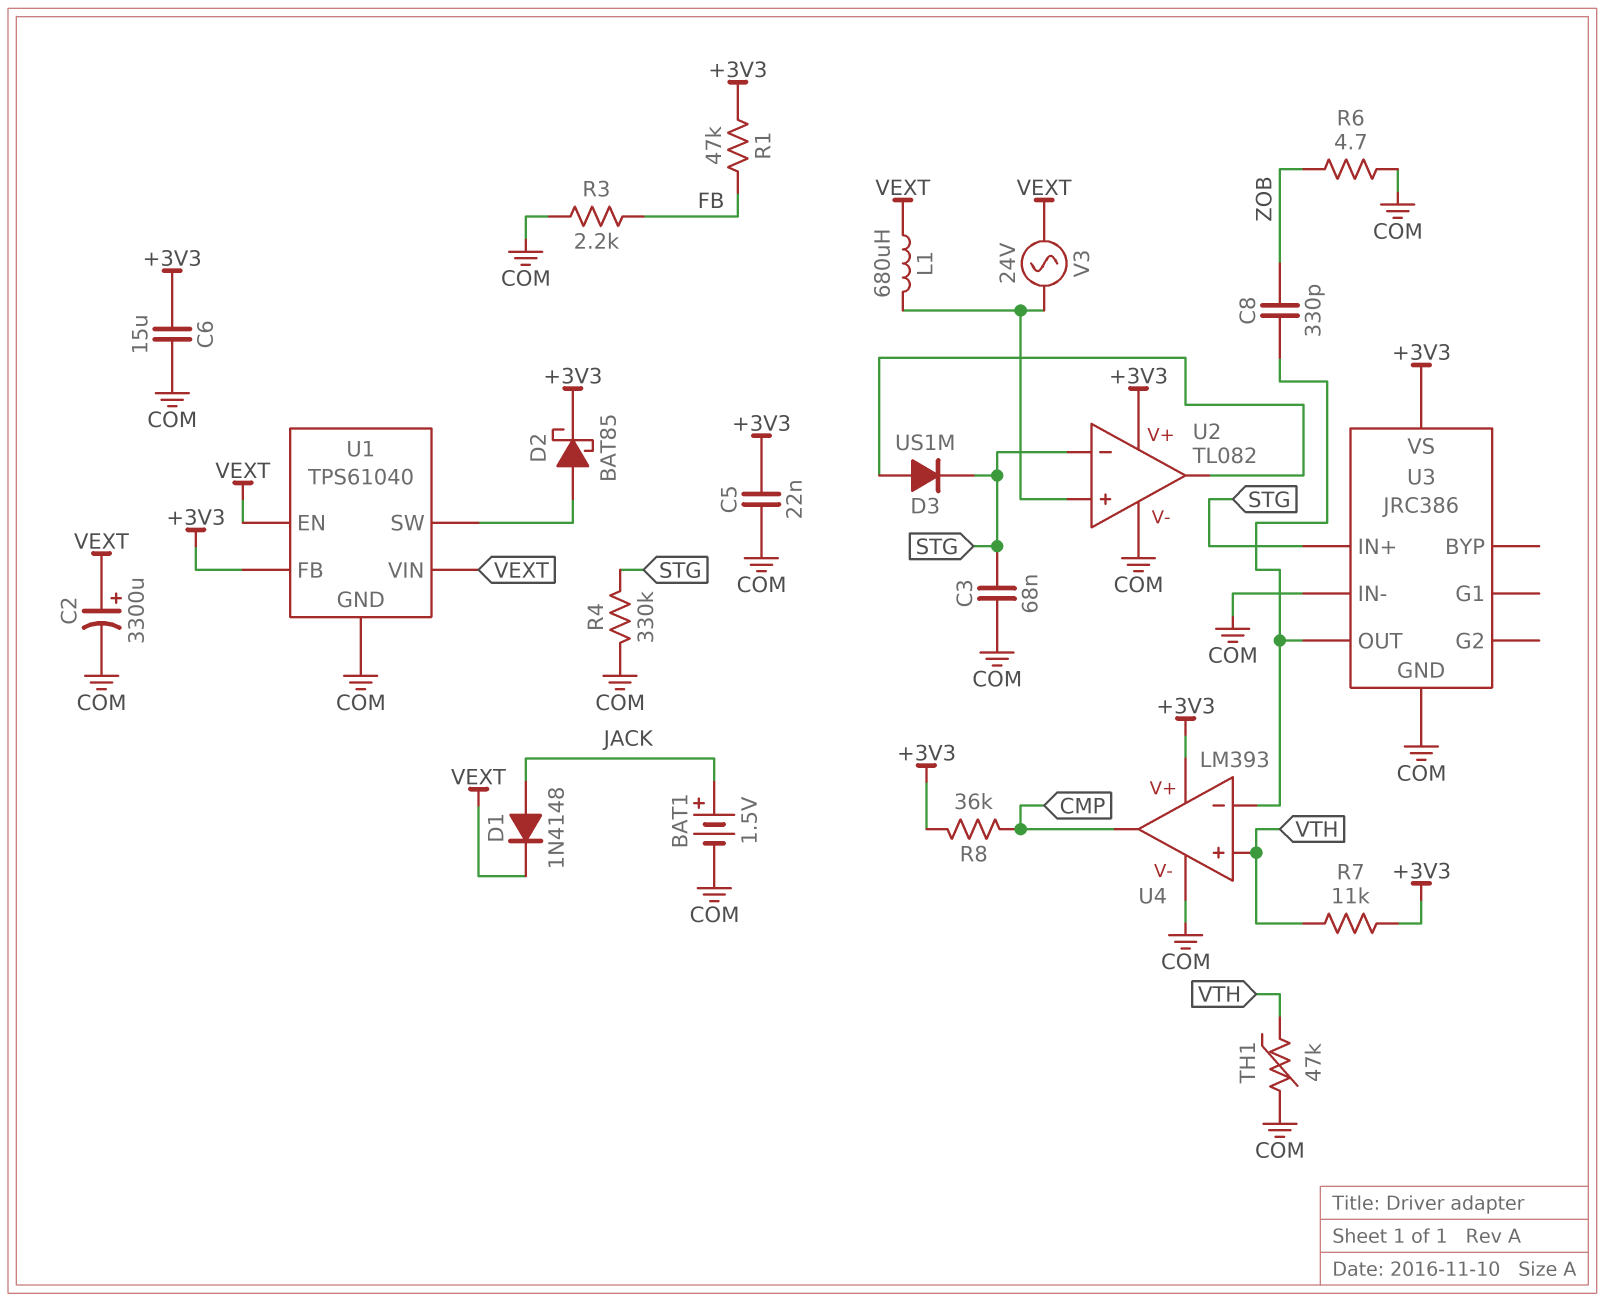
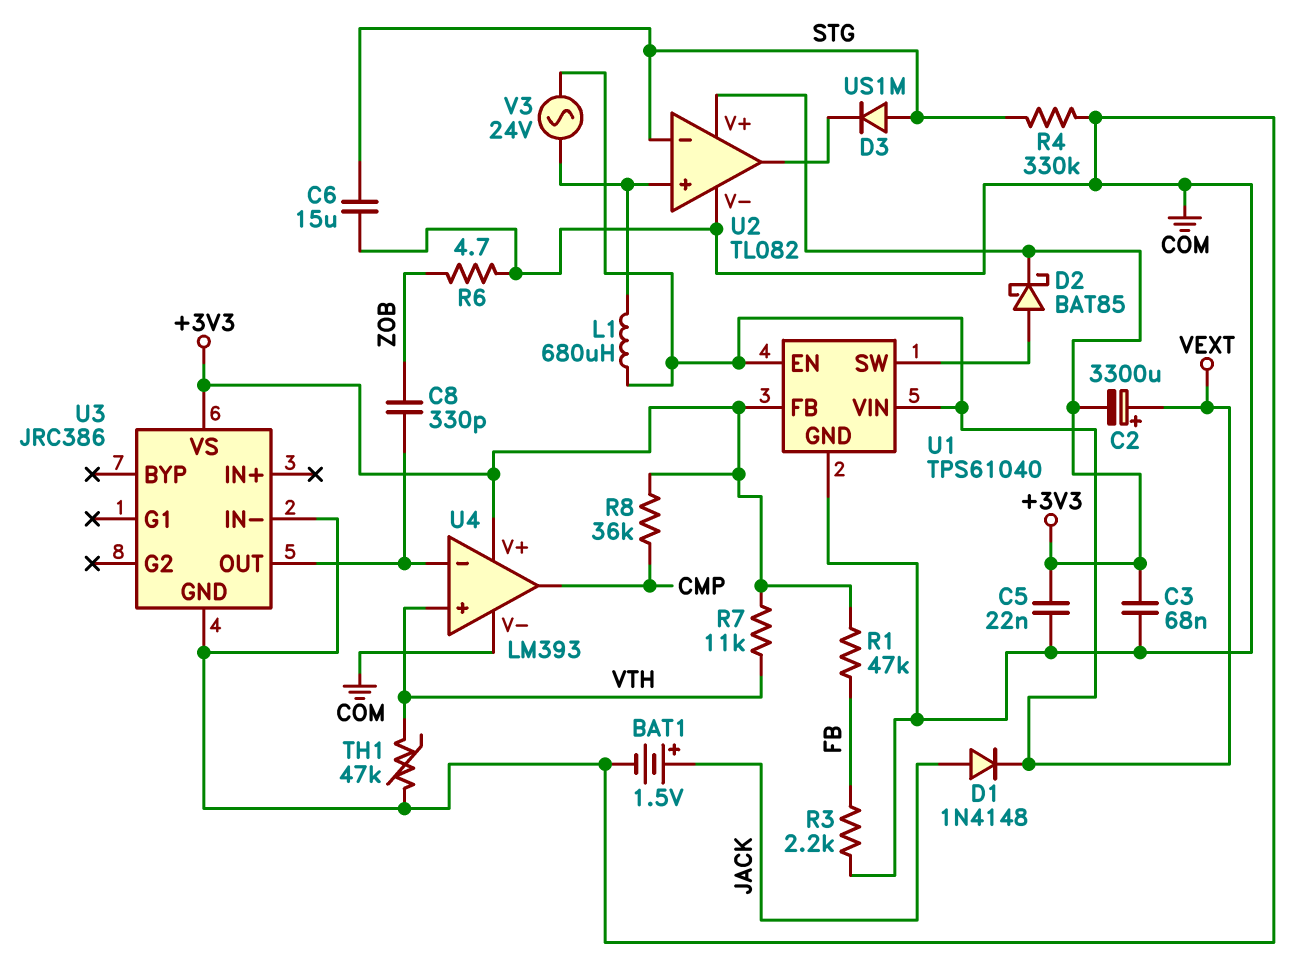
C2: 3300uF (plus VEXT, minus COM) -> 3300uF (plus VEXT, minus +3V3)
C3: 68nF (COM, STG) -> 68nF (+3V3, COM)
C6: 15uF (+3V3, COM) -> 15uF (COM, STG)
D3: diode US1M (A U2/out, K STG) -> diode US1M (A STG, K U2/out)
U3 pin IN+: STG -> none

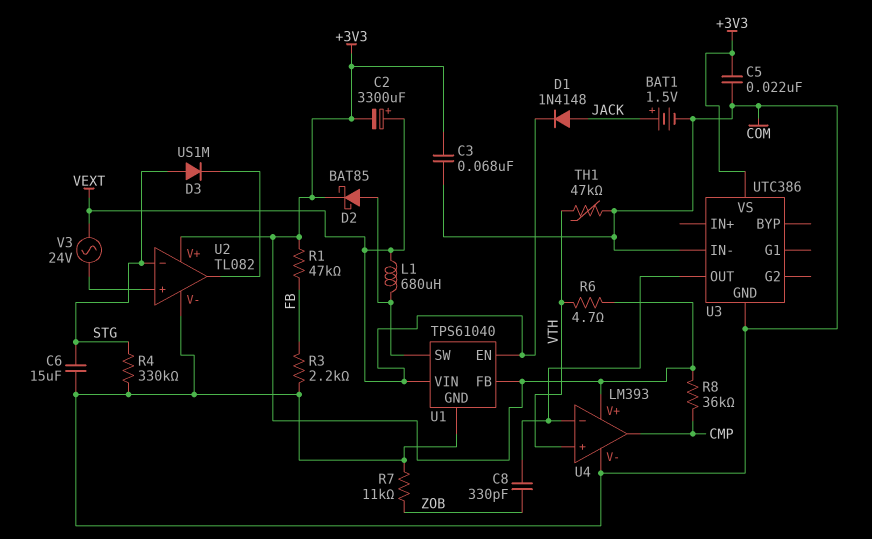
L1: 680uH (U2/in+, VEXT) -> 680uH (U1/SW, VEXT)
R6: 4.7 (COM, ZOB) -> 4.7 (+3V3, VTH)
R7: 11k (+3V3, VTH) -> 11k (COM, ZOB)
U3: JRC386 -> UTC386

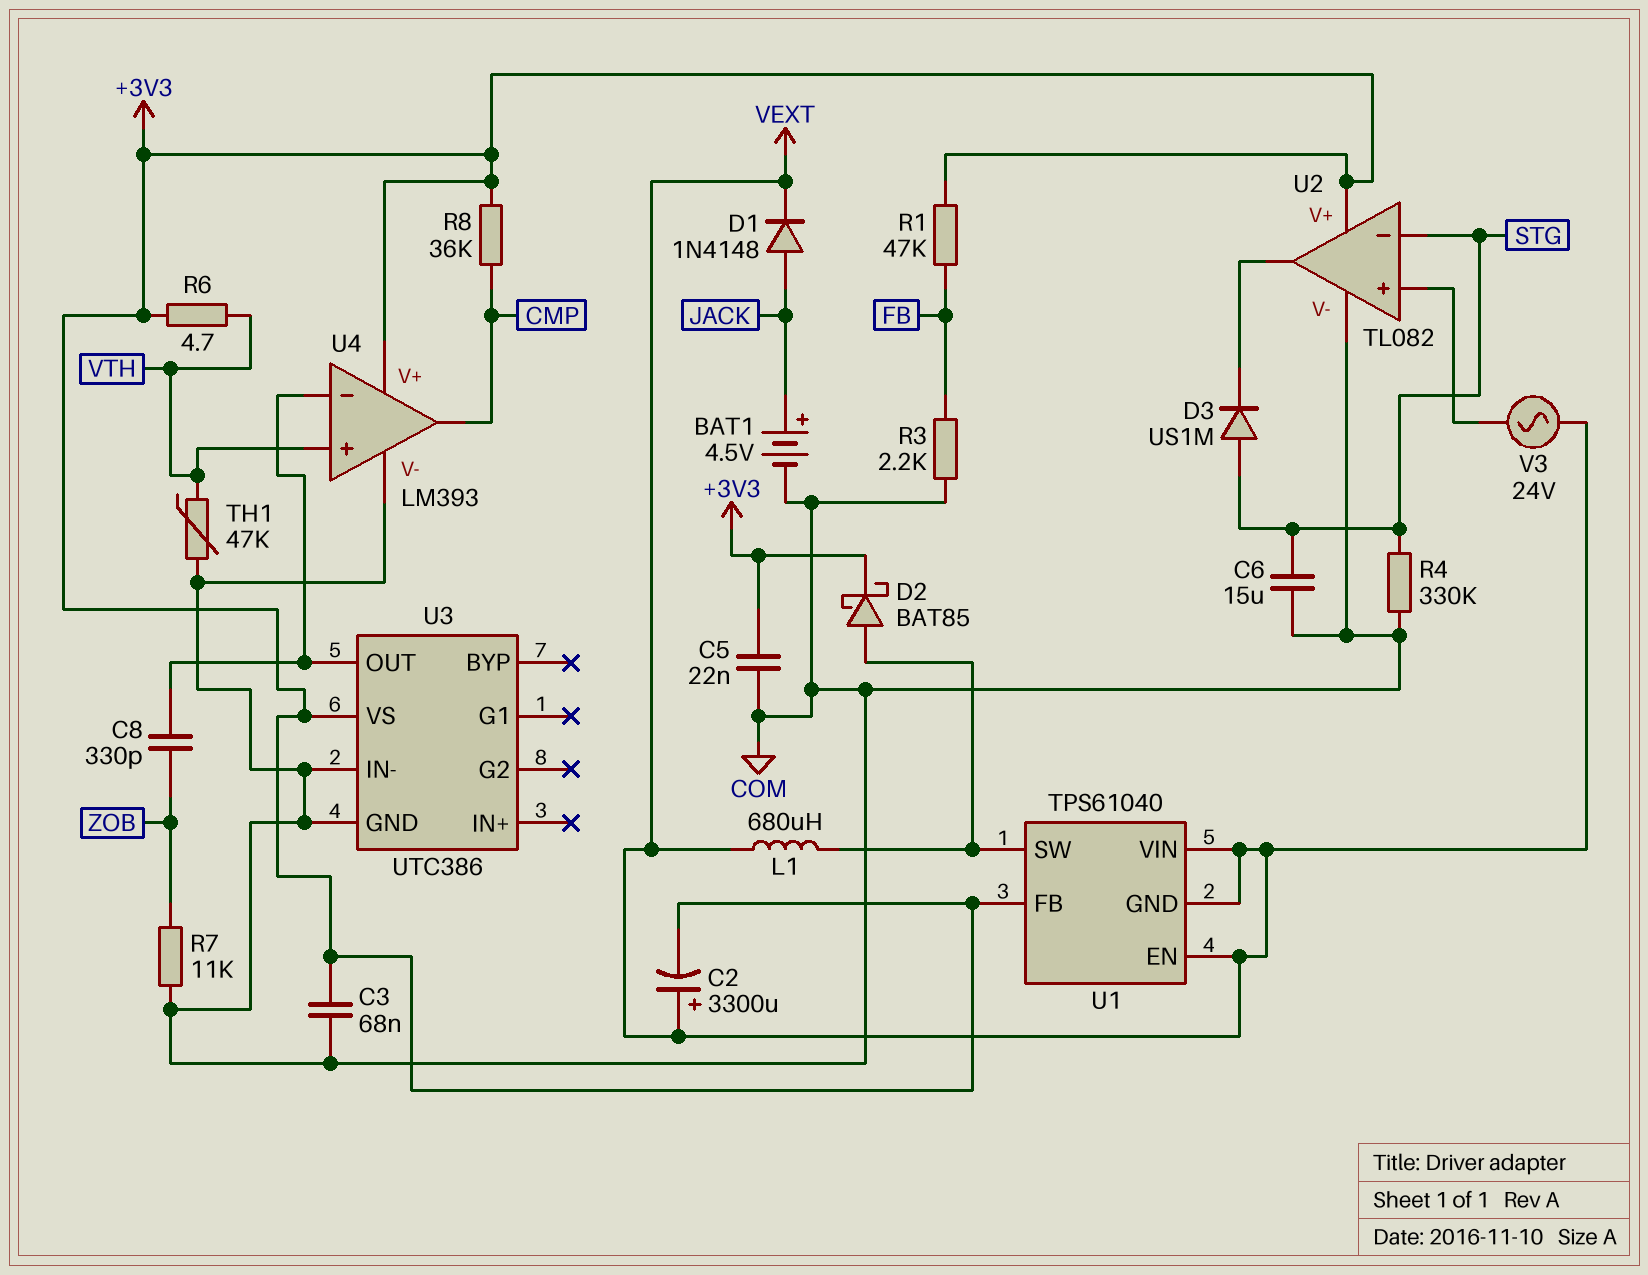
BAT1: 1.5V (plus JACK, minus COM) -> 4.5V (plus JACK, minus COM)
U1 pin GND: COM -> VEXT

